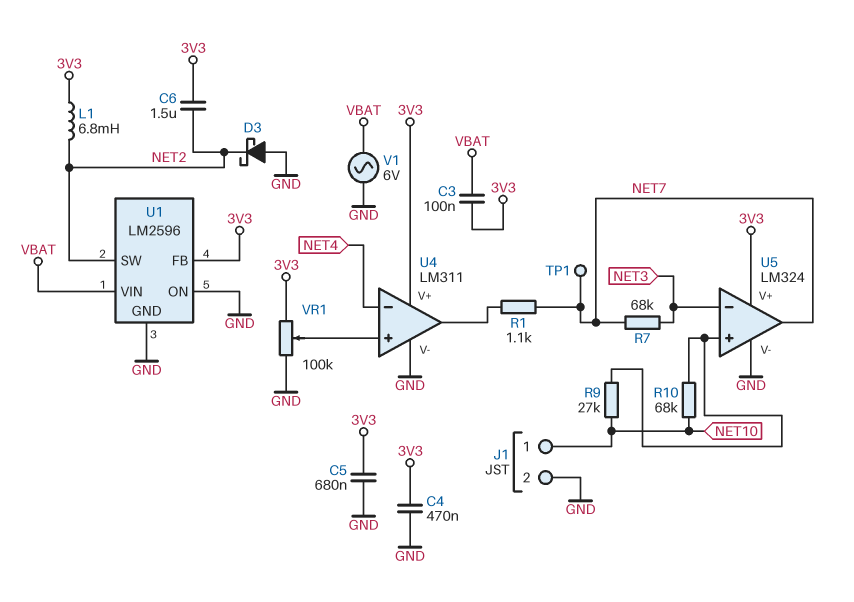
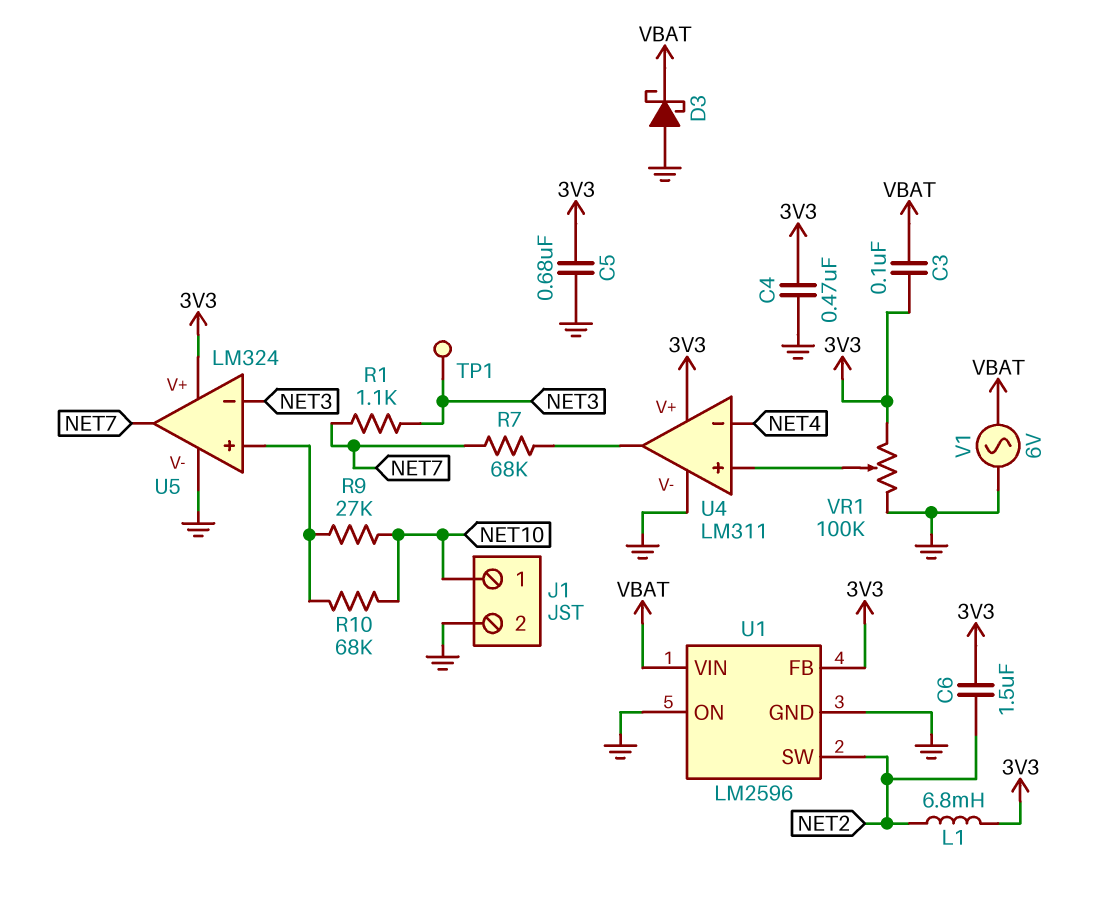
D3: schottky (A GND, K NET2) -> schottky (A GND, K VBAT)
R1: 1.1k (NET7, U4/out) -> 1.1k (NET3, NET7)
R7: 68k (NET3, NET7) -> 68k (NET7, U4/out)
TP1: test point (NET7) -> test point (NET3)

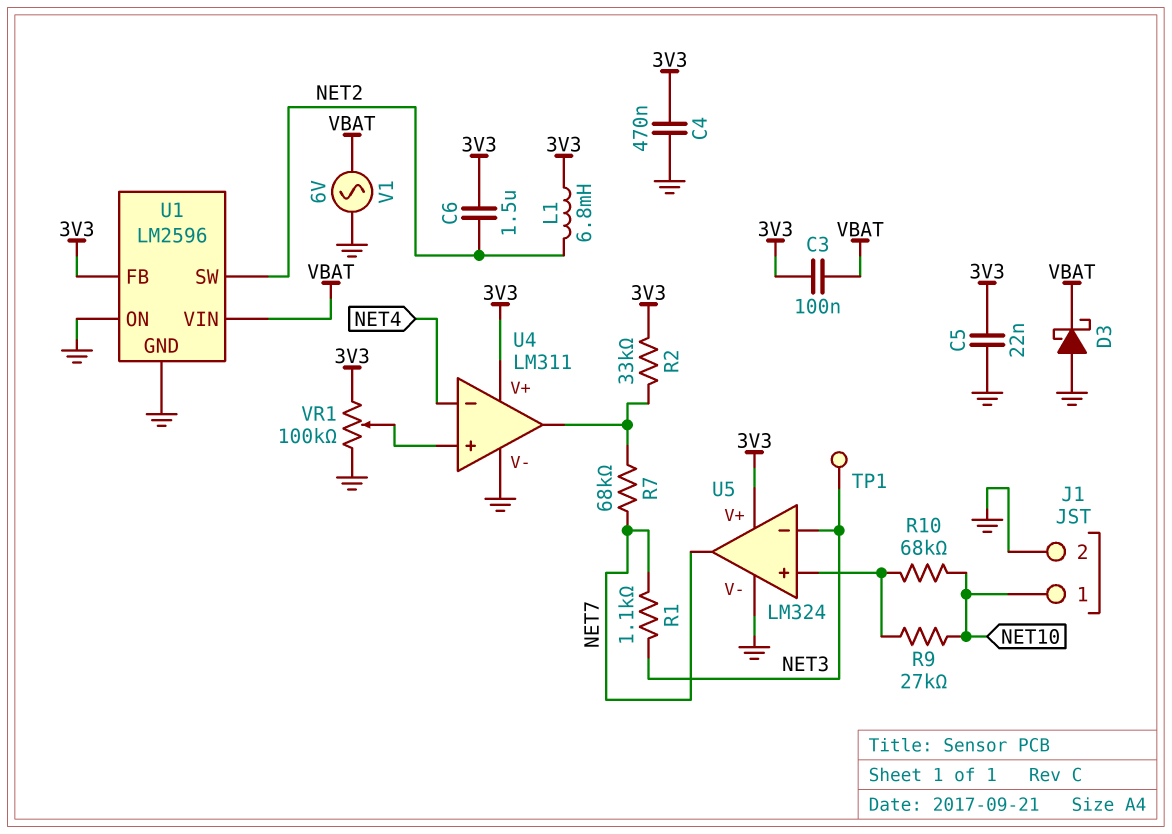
C5: 680nF (3V3, GND) -> 22nF (3V3, GND)
R2: none -> 33k (3V3, U4/out)

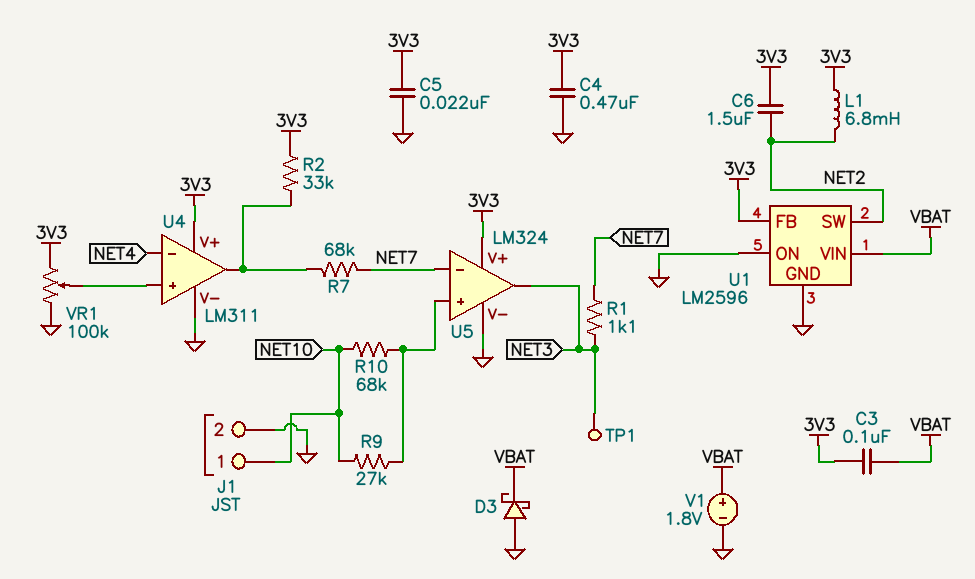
U5 pin in-: NET3 -> NET7
U5 pin out: NET7 -> NET3
V1: AC 6V (GND, VBAT) -> 1.8V (plus VBAT, minus GND)

